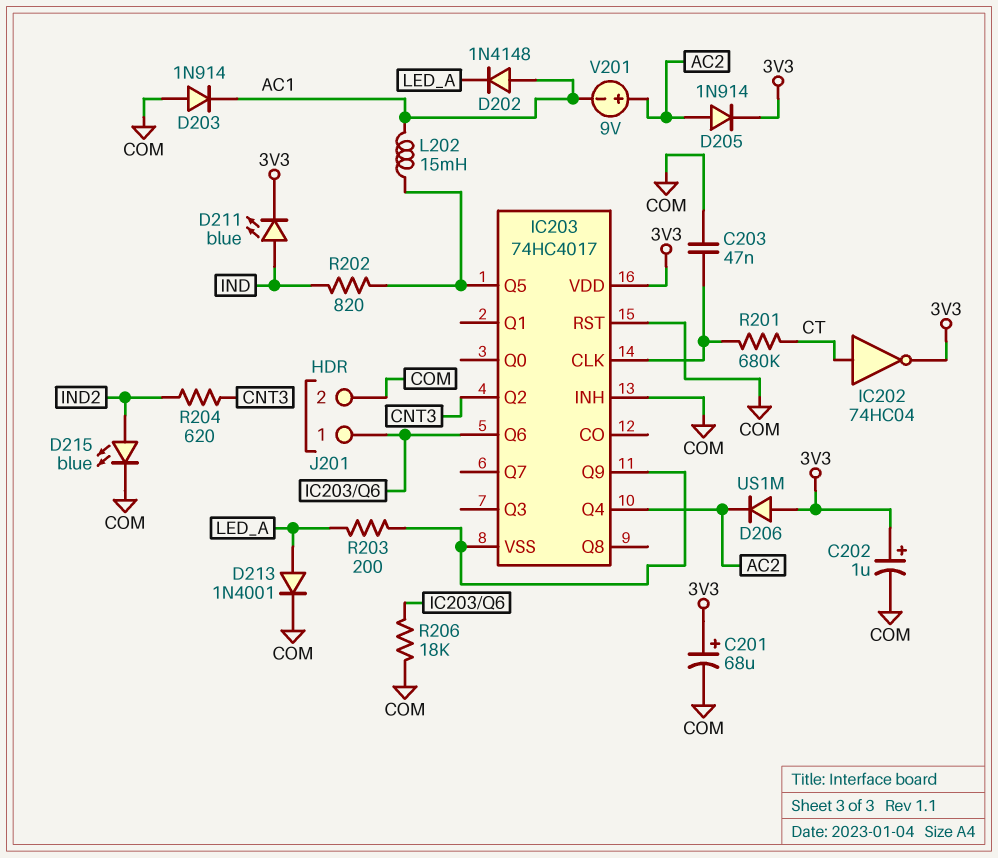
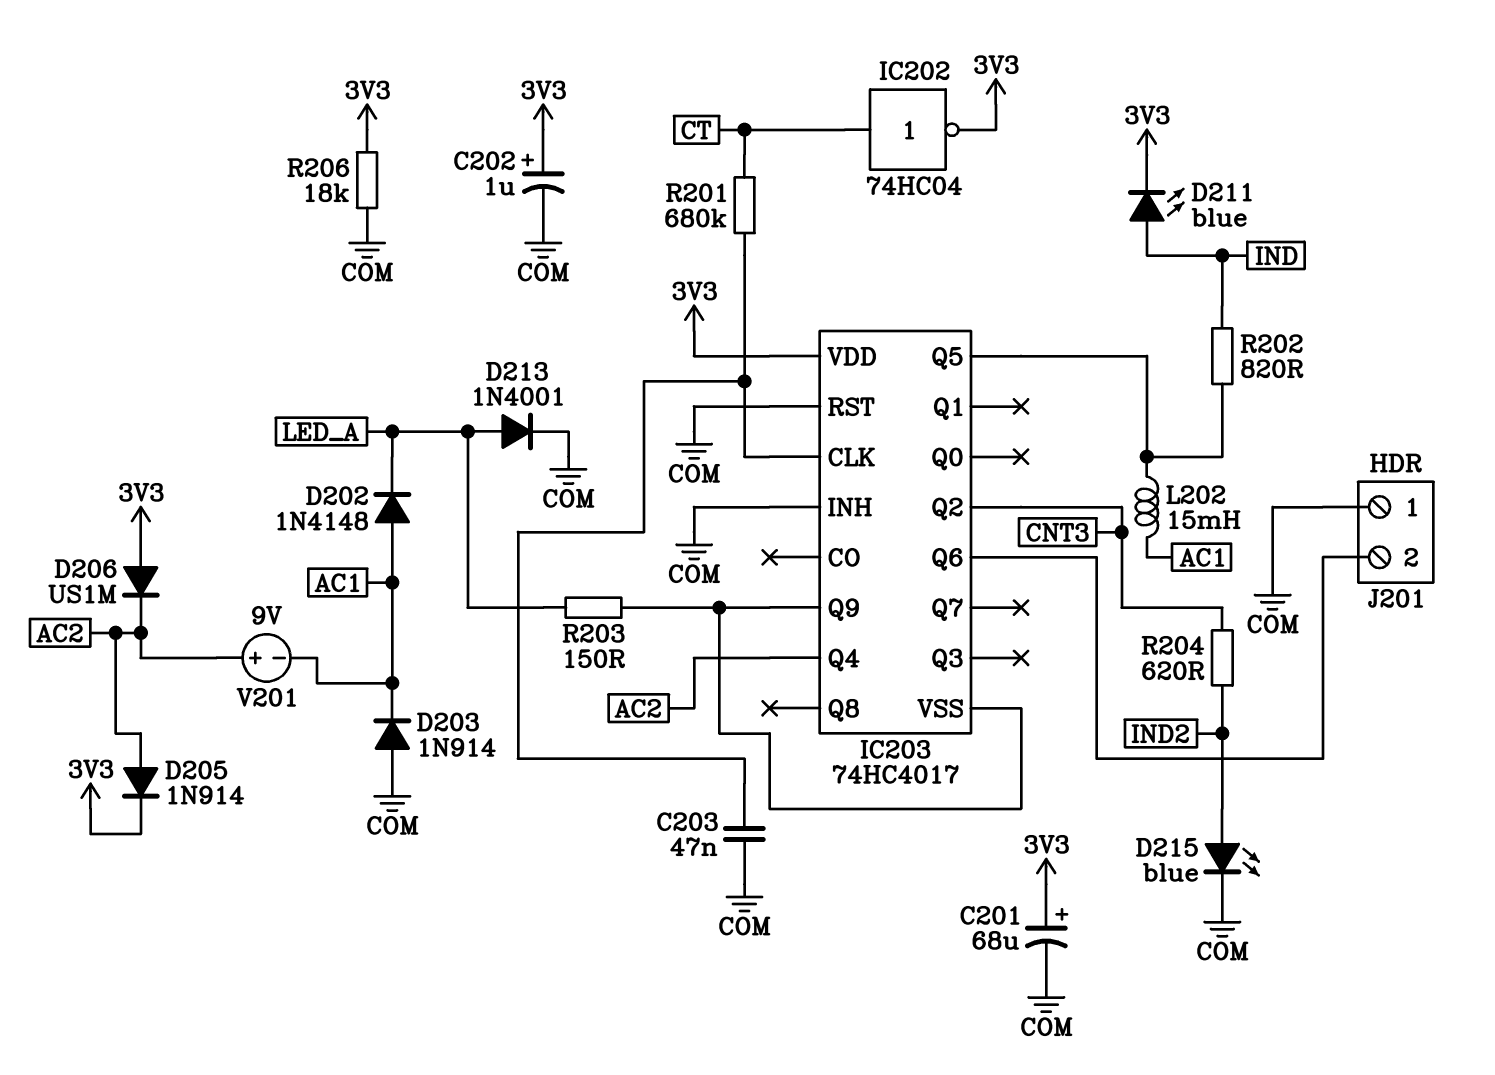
J201 pin 1: IC203/Q6 -> COM
J201 pin 2: COM -> IC203/Q6
R203: 200 (IC203/Q9, LED_A) -> 150 (IC203/Q9, LED_A)
R206: 18k (COM, IC203/Q6) -> 18k (3V3, COM)

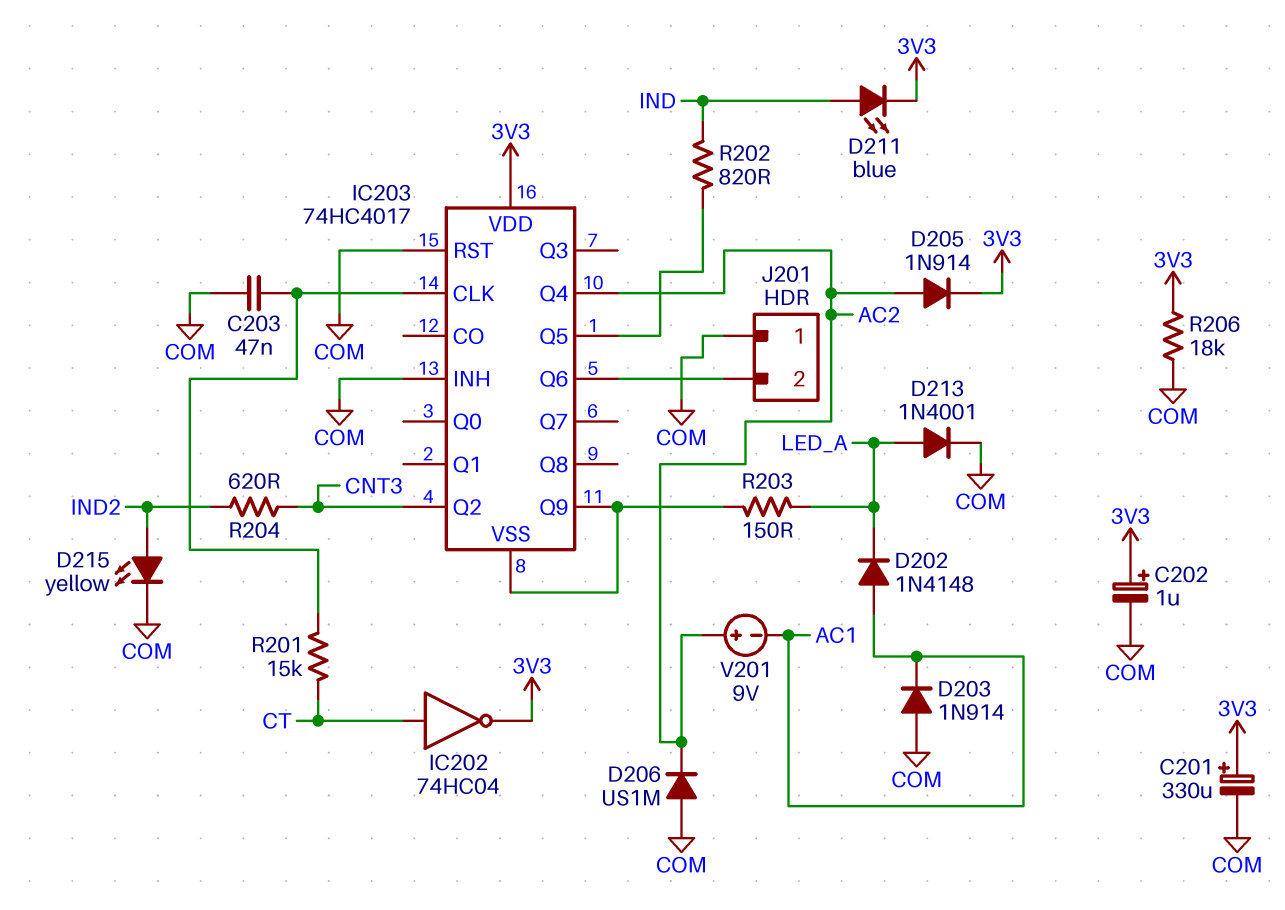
C201: 68uF (plus 3V3, minus COM) -> 330uF (plus 3V3, minus COM)
D206: diode US1M (A 3V3, K AC2) -> diode US1M (A COM, K AC2)
D215: LED blue (A IND2, K COM) -> LED yellow (A IND2, K COM)
L202: 15mH (AC1, IC203/Q5) -> none
R201: 680k (CT, IC203/CLK) -> 15k (CT, IC203/CLK)

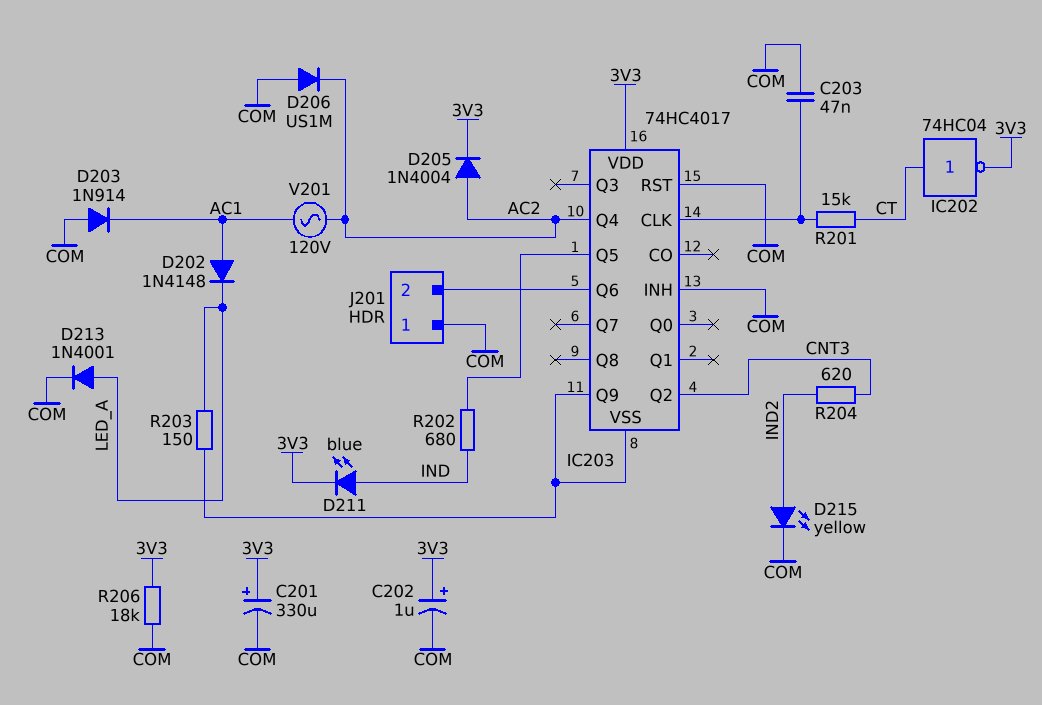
D205: diode 1N914 (A AC2, K 3V3) -> diode 1N4004 (A AC2, K 3V3)
R202: 820 (IC203/Q5, IND) -> 680 (IC203/Q5, IND)
V201: 9V (plus AC2, minus AC1) -> AC 120V (AC1, AC2)

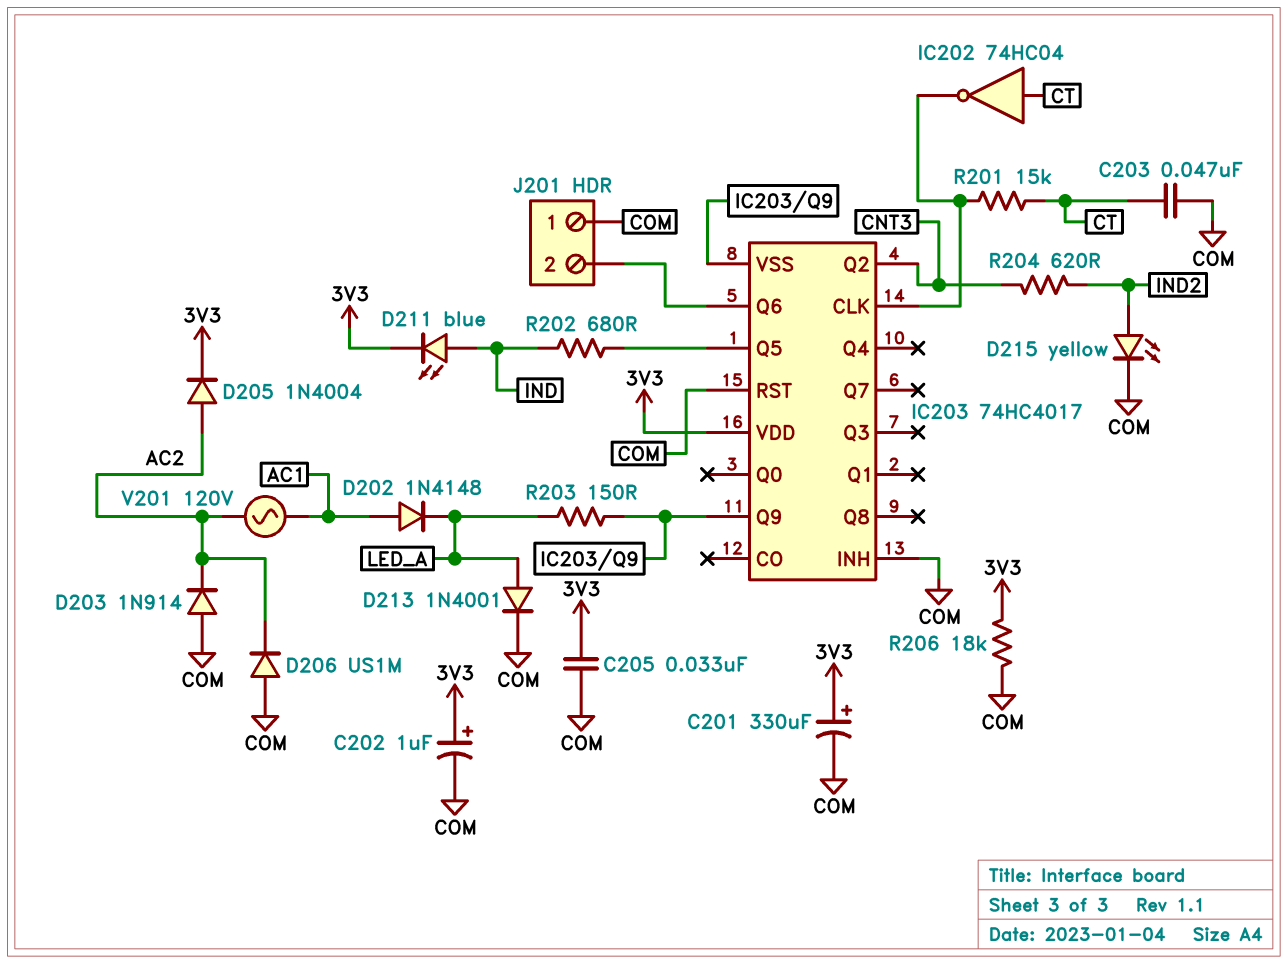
C203: 47nF (COM, IC203/CLK) -> 47nF (COM, CT)
C205: none -> 33nF (3V3, COM)
D203: diode 1N914 (A COM, K AC1) -> diode 1N914 (A COM, K AC2)
IC202: NOT 74HC04 (in CT, out 3V3) -> NOT 74HC04 (in CT, out IC203/CLK)
IC203 pin Q4: AC2 -> none

